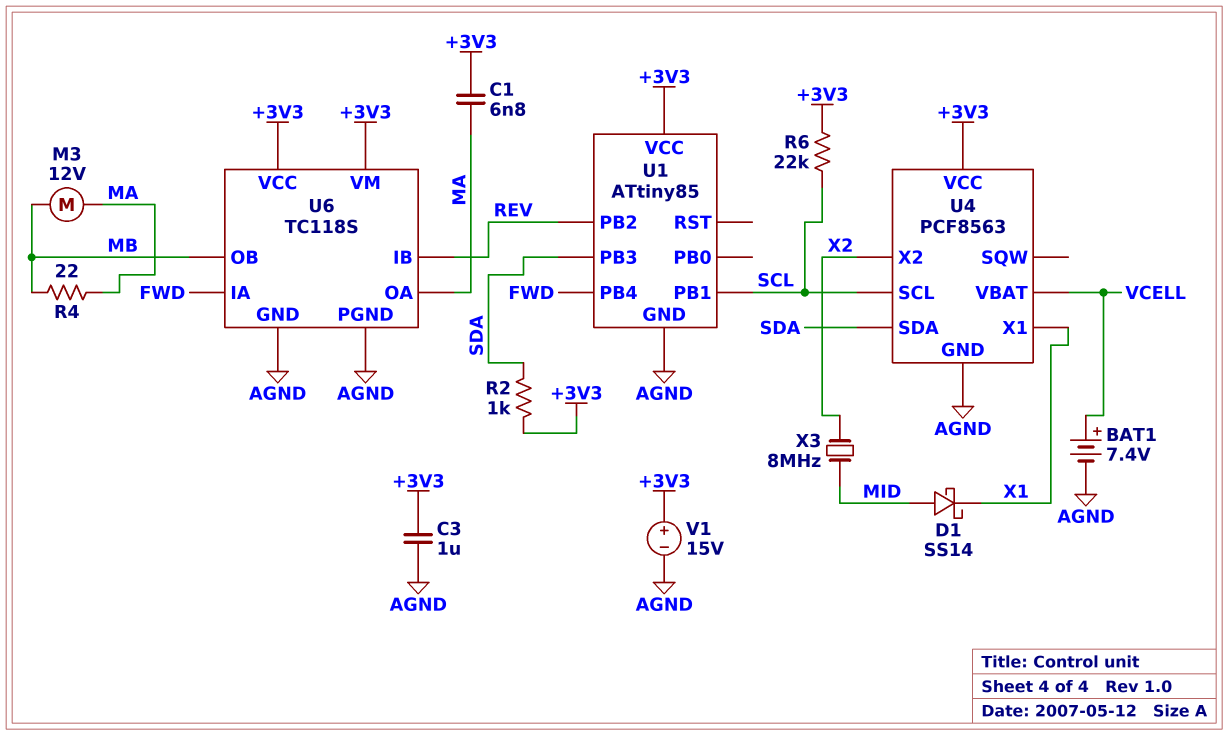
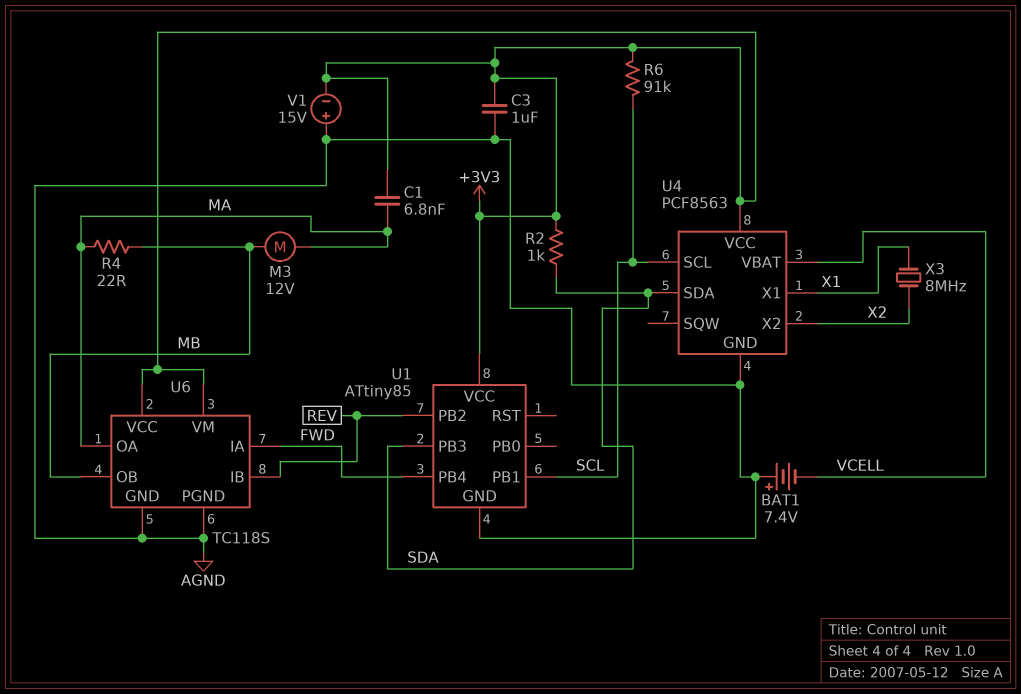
BAT1: 7.4V (plus VCELL, minus AGND) -> 7.4V (plus AGND, minus VCELL)
D1: schottky SS14 (A MID, K X1) -> none
R6: 22k (+3V3, SCL) -> 91k (+3V3, SCL)
V1: 15V (plus +3V3, minus AGND) -> 15V (plus AGND, minus +3V3)
X3: 8MHz (MID, X2) -> 8MHz (X1, X2)

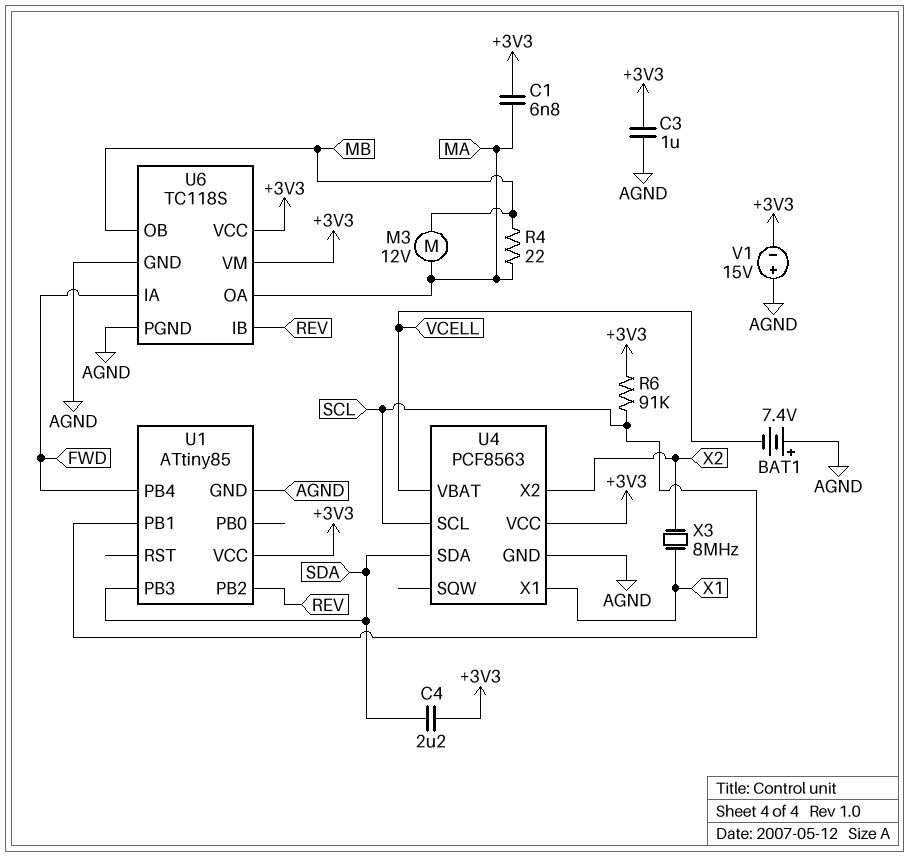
C4: none -> 2.2uF (+3V3, SDA)
R2: 1k (+3V3, SDA) -> none

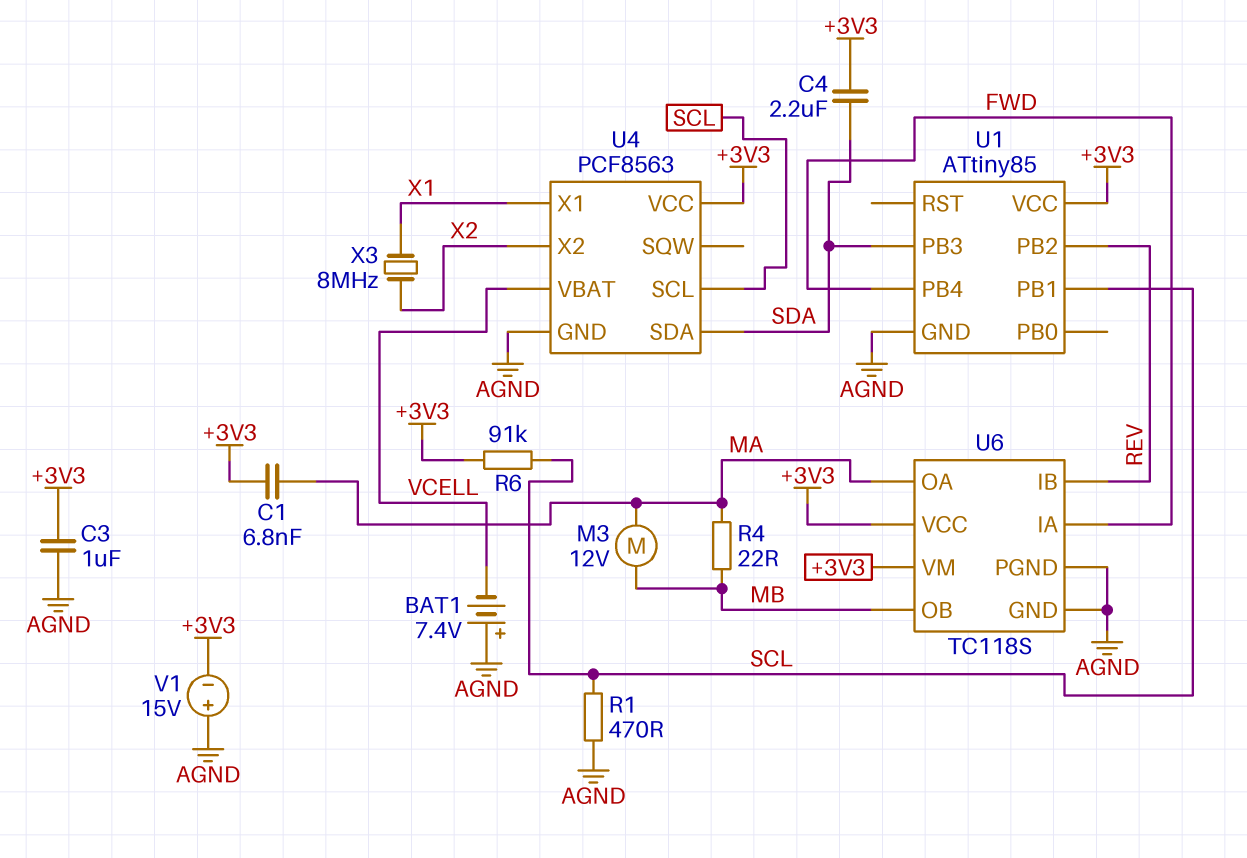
R1: none -> 470 (AGND, SCL)

